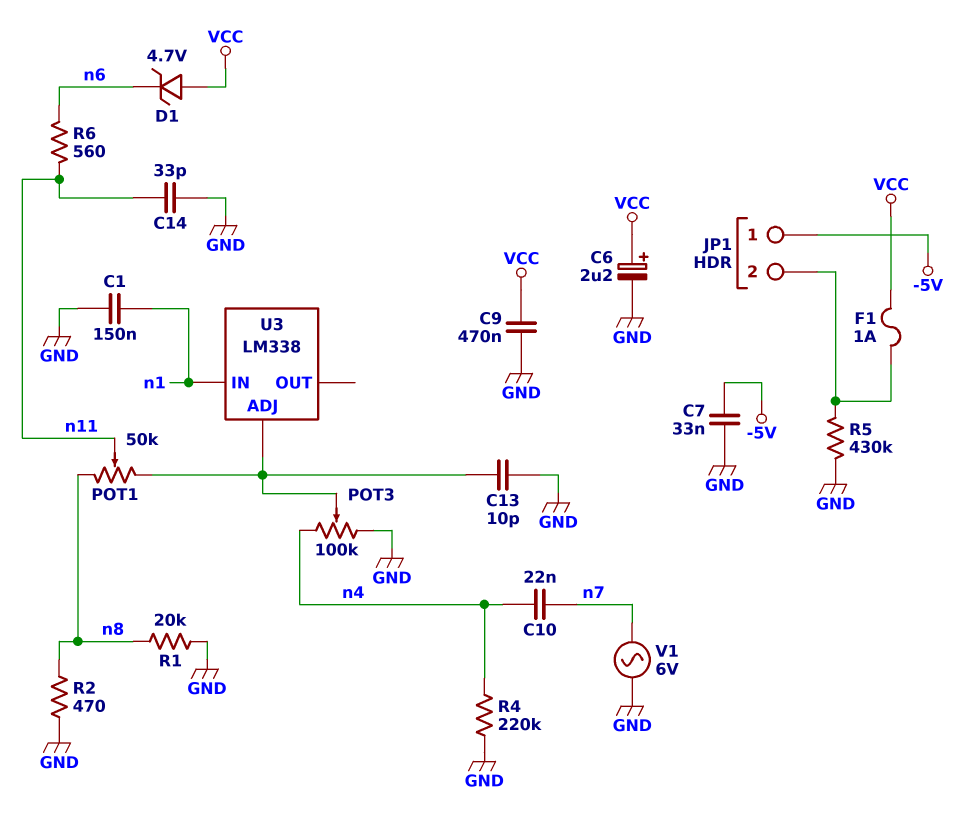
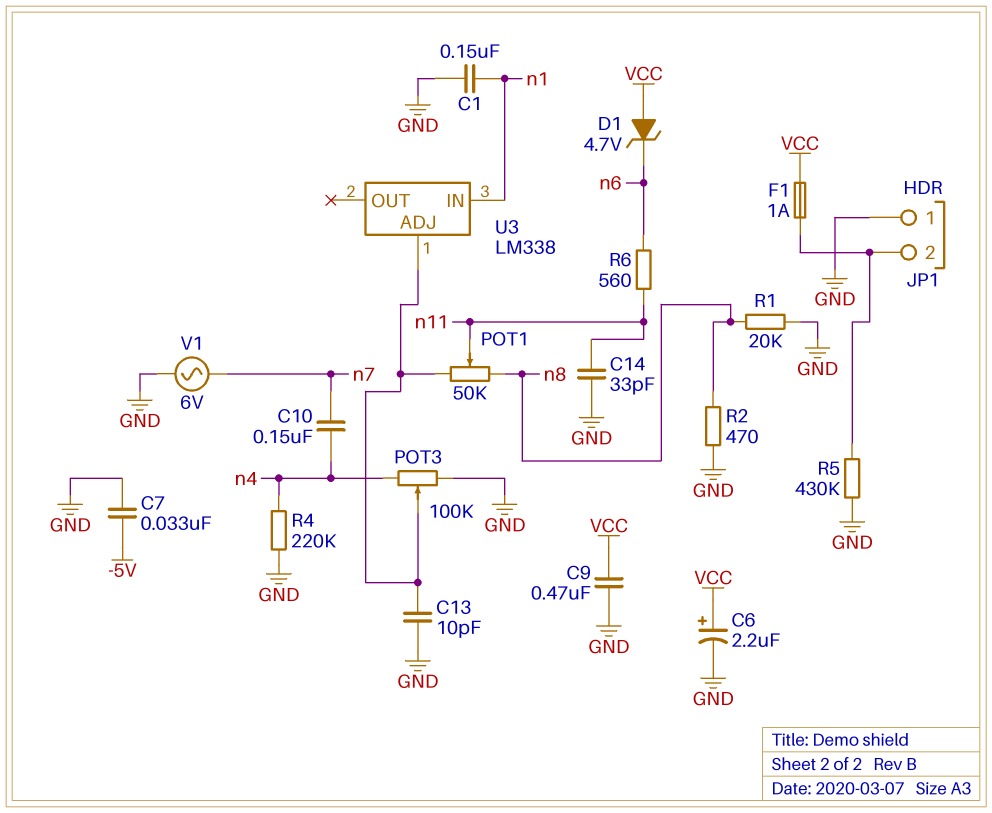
C10: 22nF (n4, n7) -> 150nF (n4, n7)
JP1 pin 1: -5V -> GND

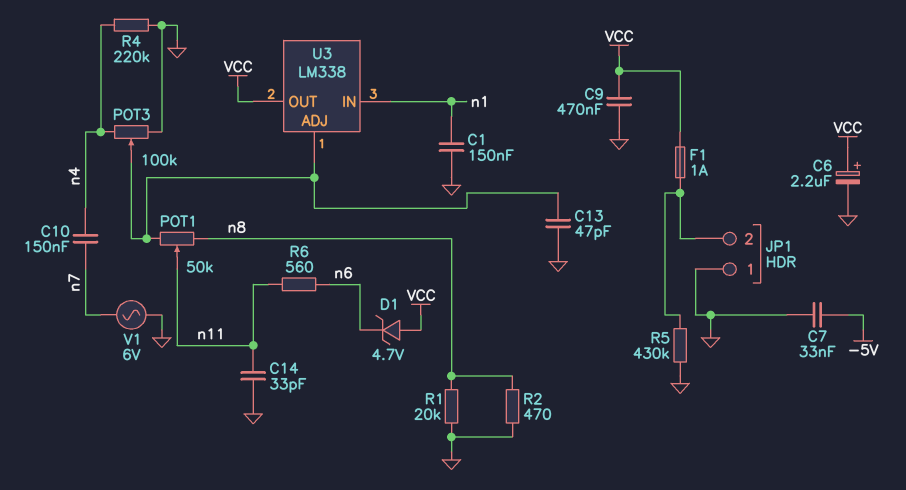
C13: 10pF (GND, U3/ADJ) -> 47pF (GND, U3/ADJ)
U3 pin OUT: none -> VCC

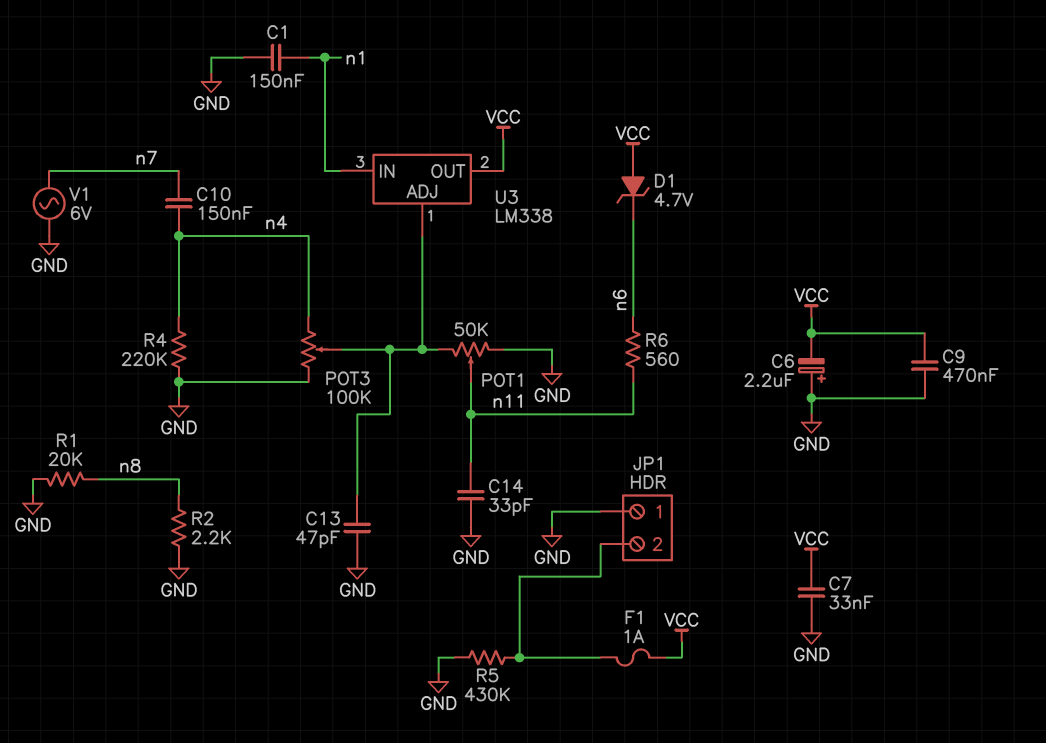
C6: 2.2uF (plus VCC, minus GND) -> 2.2uF (plus GND, minus VCC)
C7: 33nF (-5V, GND) -> 33nF (GND, VCC)
POT1: 50k (U3/ADJ, n8, wiper n11) -> 50k (GND, U3/ADJ, wiper n11)
R2: 470 (GND, n8) -> 2.2k (GND, n8)

